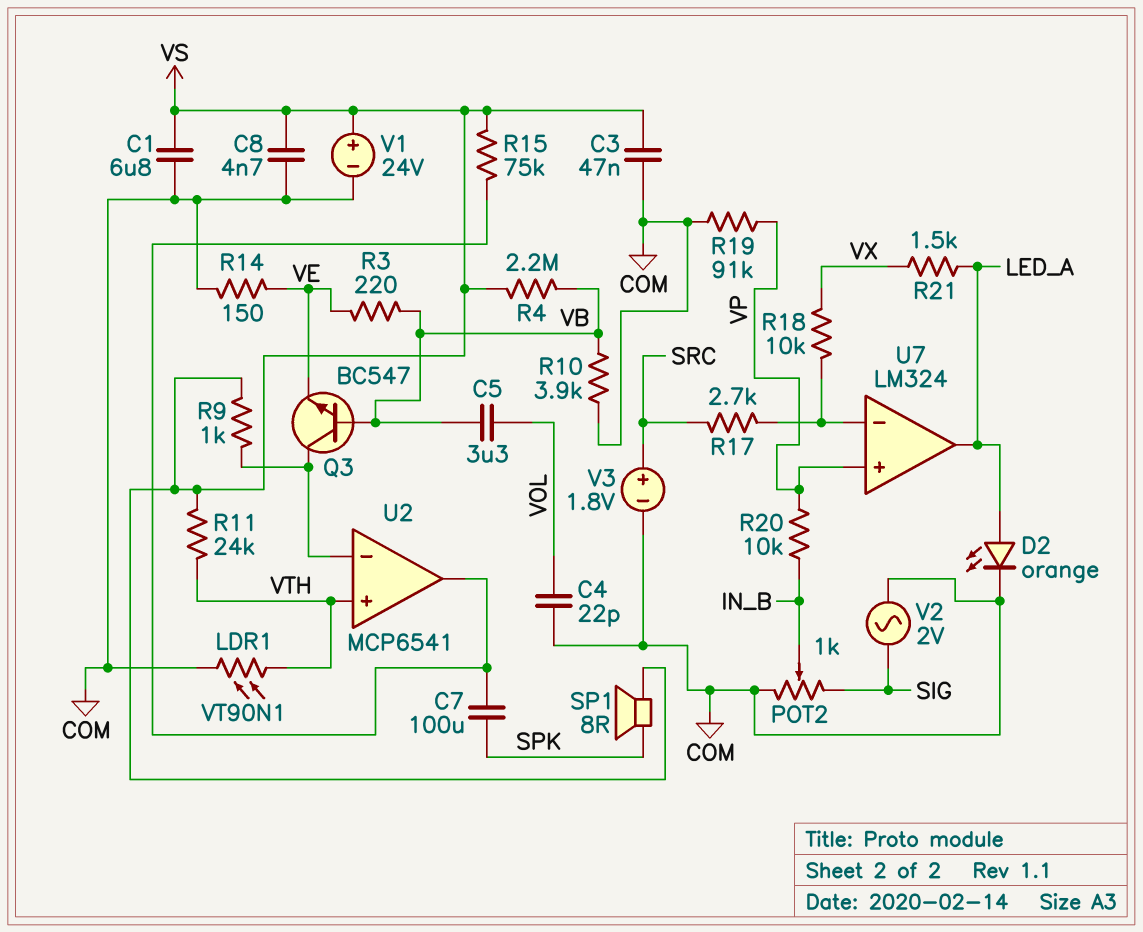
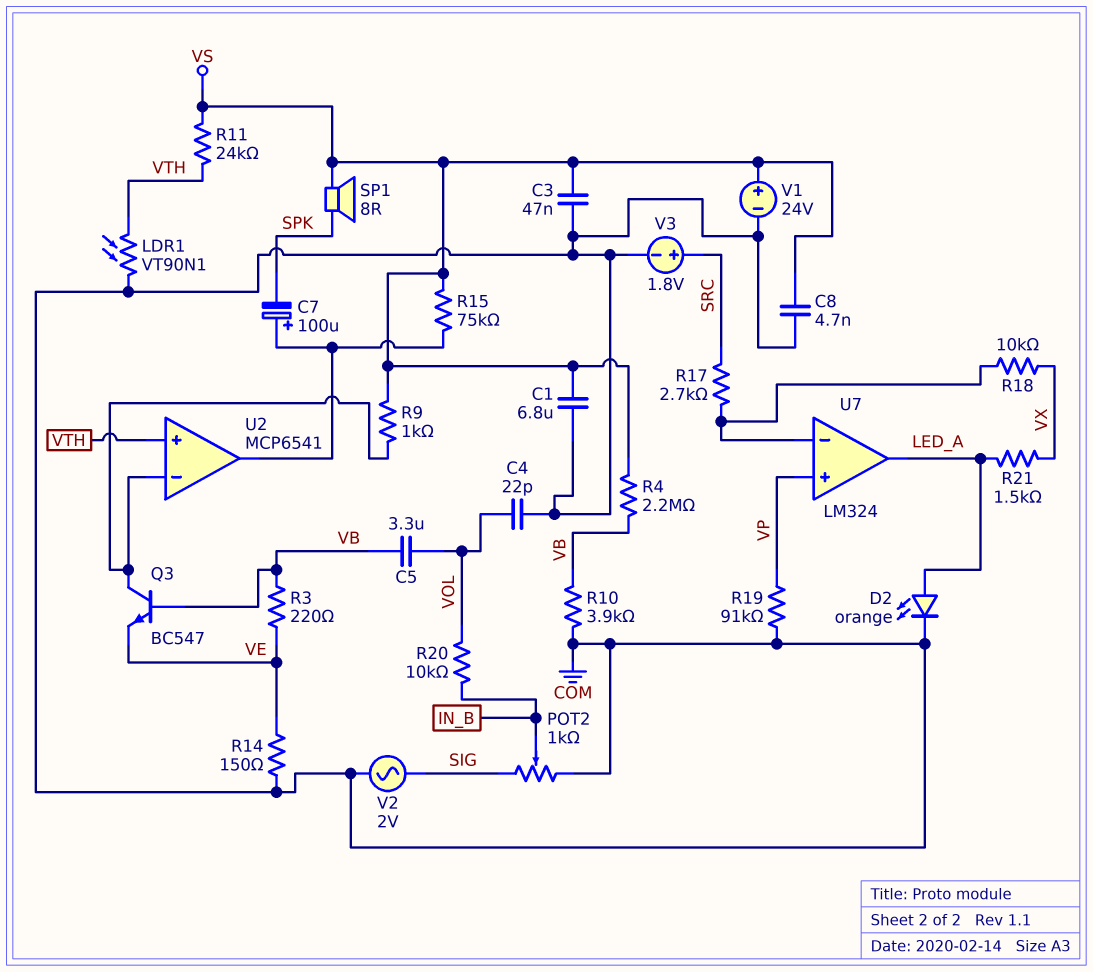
C7: 100uF (SPK, U2/out) -> 100uF (plus U2/out, minus SPK)
R20: 10k (IN_B, VP) -> 10k (IN_B, VOL)

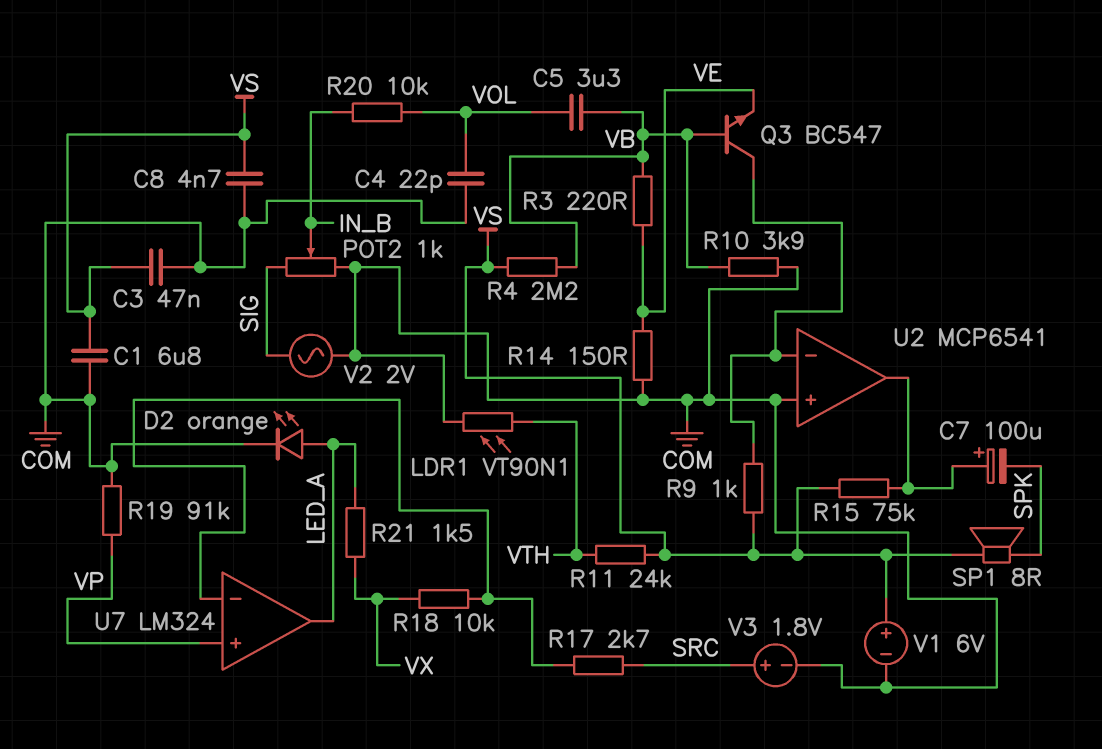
U2 pin in+: VTH -> COM
V1: 24V (plus VS, minus COM) -> 6V (plus VS, minus COM)

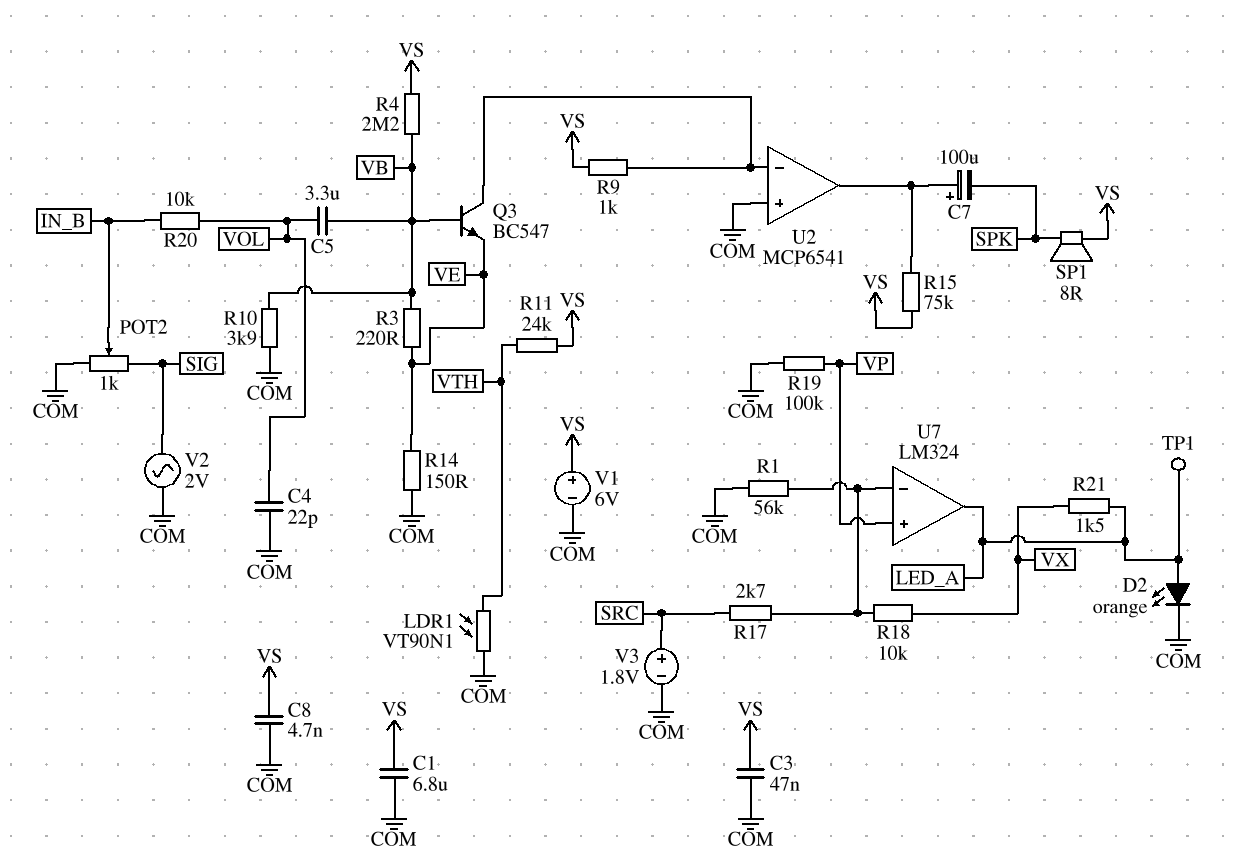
R1: none -> 56k (COM, U7/in-)
R19: 91k (COM, VP) -> 100k (COM, VP)
TP1: none -> test point (LED_A)

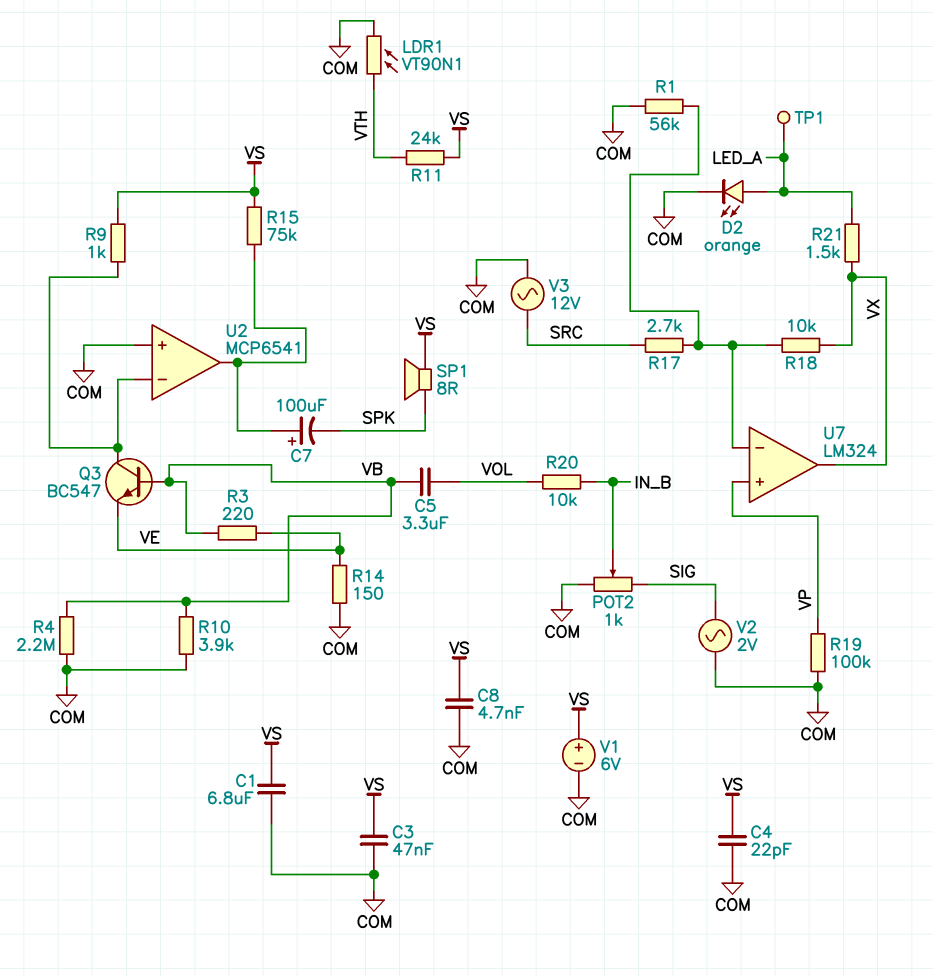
C4: 22pF (COM, VOL) -> 22pF (COM, VS)
R4: 2.2M (VB, VS) -> 2.2M (COM, VB)
U7 pin out: LED_A -> VX
V3: 1.8V (plus SRC, minus COM) -> AC 12V (COM, SRC)

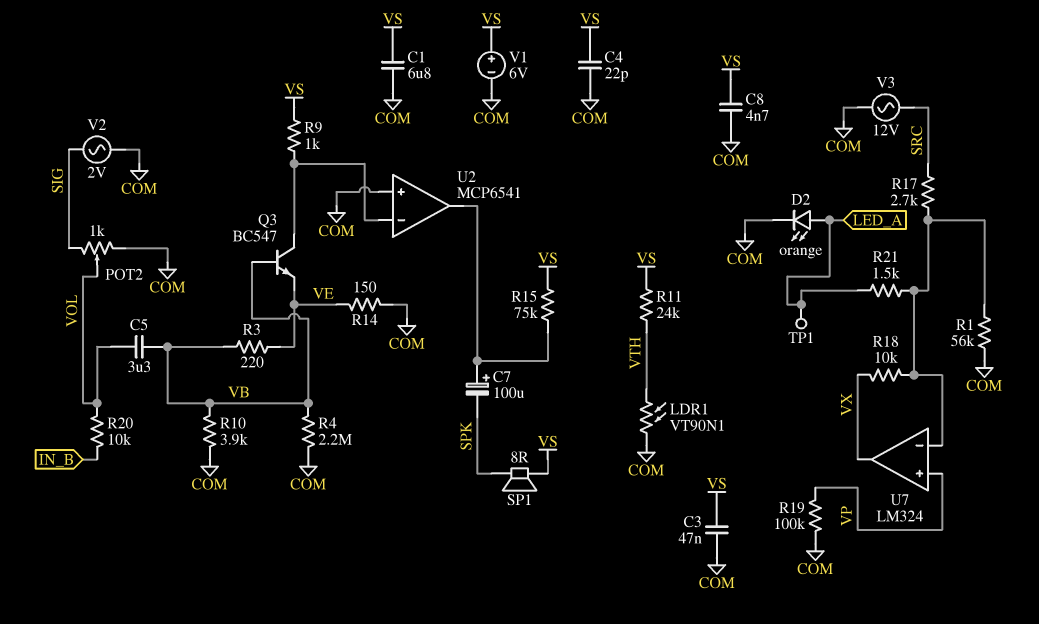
POT2: 1k (COM, SIG, wiper IN_B) -> 1k (COM, SIG, wiper VOL)
R21: 1.5k (LED_A, VX) -> 1.5k (LED_A, U7/in-)

